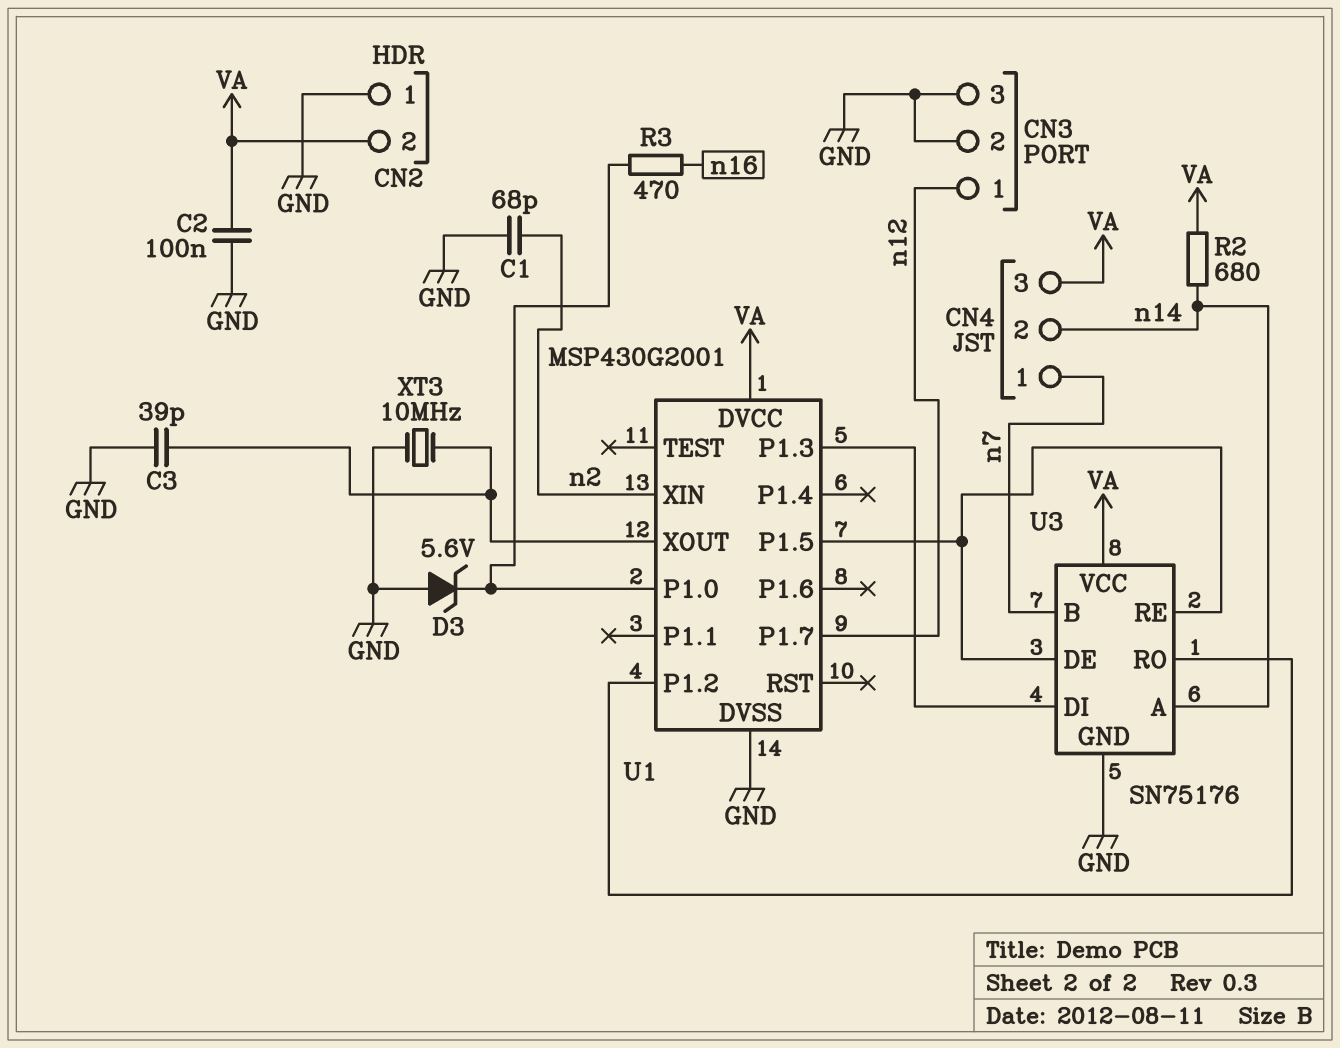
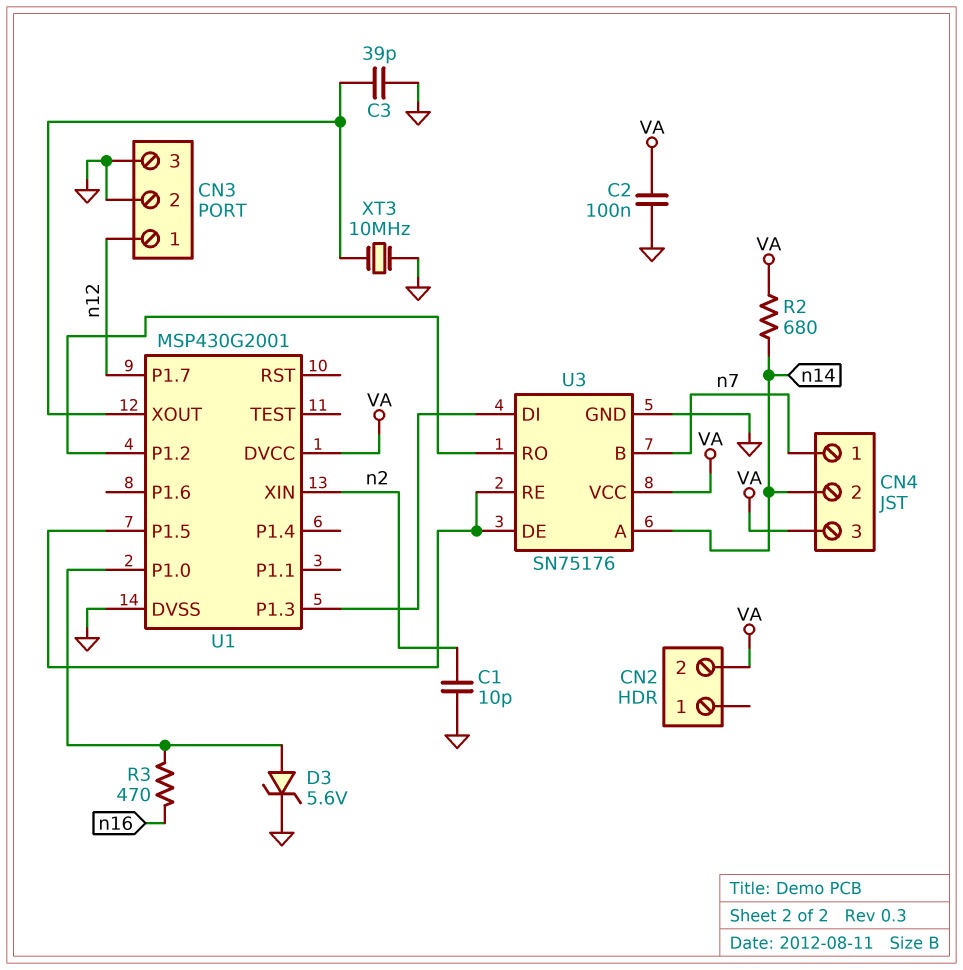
C1: 68pF (GND, n2) -> 10pF (GND, n2)
CN2 pin 1: GND -> none
D3: zener 5.6V (A GND, K U1/P1.0) -> zener 5.6V (A U1/P1.0, K GND)

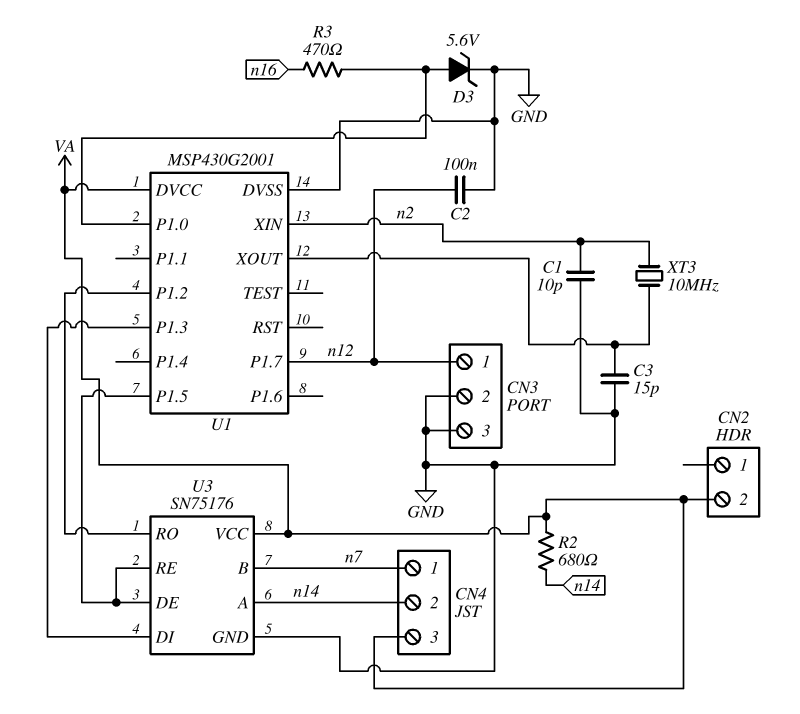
C2: 100nF (GND, VA) -> 100nF (GND, n12)
C3: 39pF (GND, U1/XOUT) -> 15pF (GND, U1/XOUT)
XT3: 10MHz (GND, U1/XOUT) -> 10MHz (U1/XOUT, n2)

